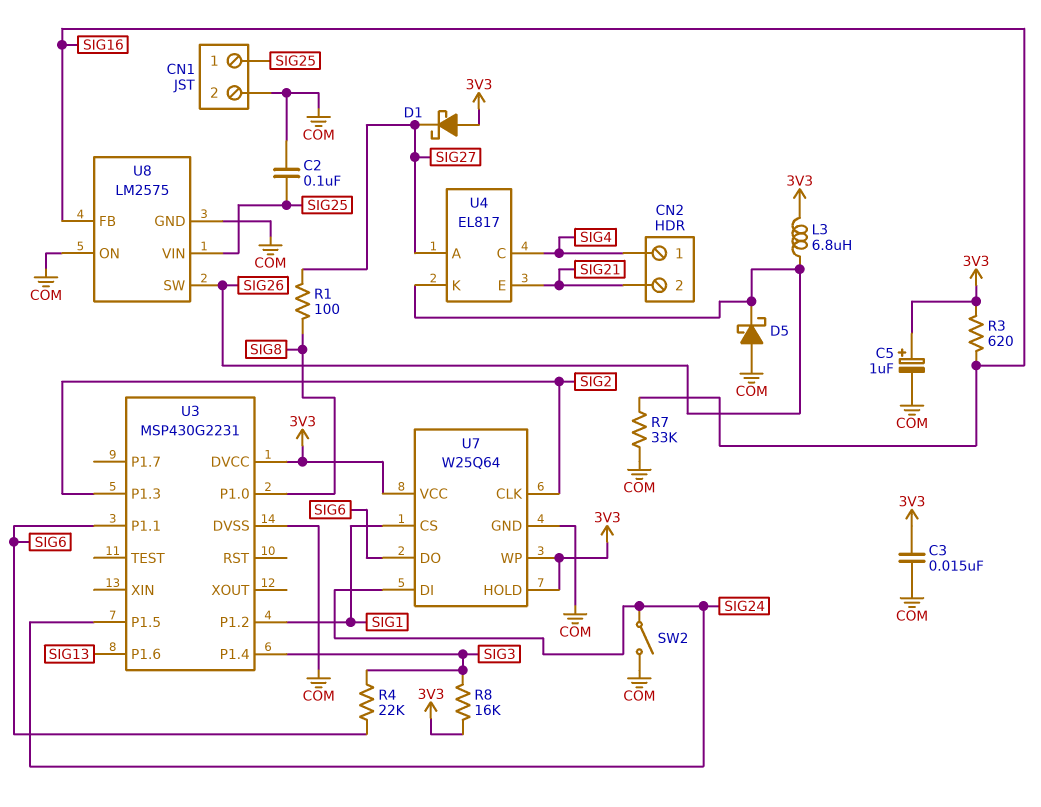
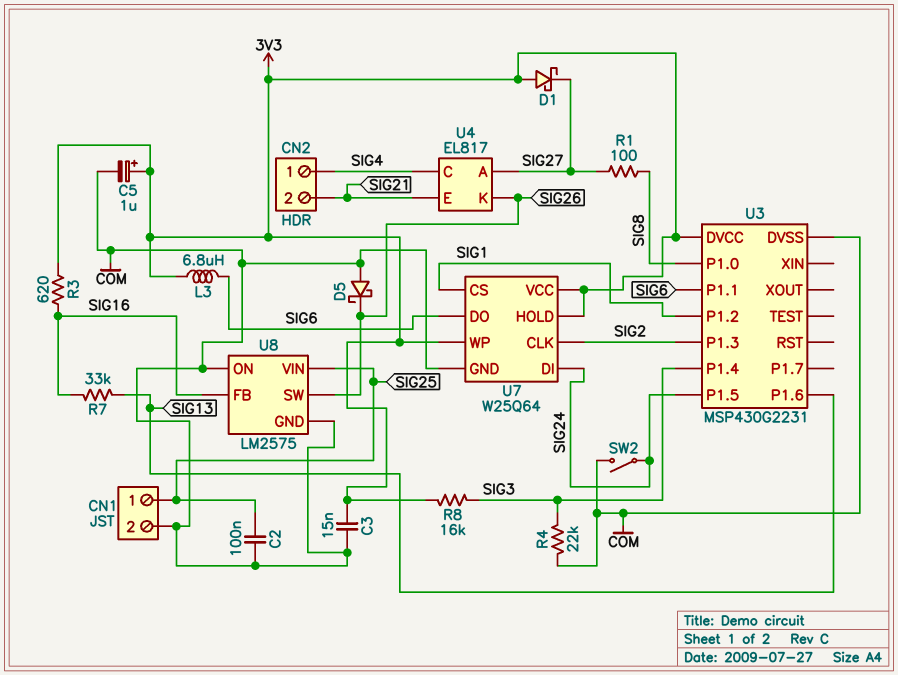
L3: 6.8uH (3V3, SIG26) -> 6.8uH (3V3, SIG6)
R4: 22k (SIG3, SIG6) -> 22k (COM, SIG3)
R7: 33k (COM, SIG16) -> 33k (SIG13, SIG16)

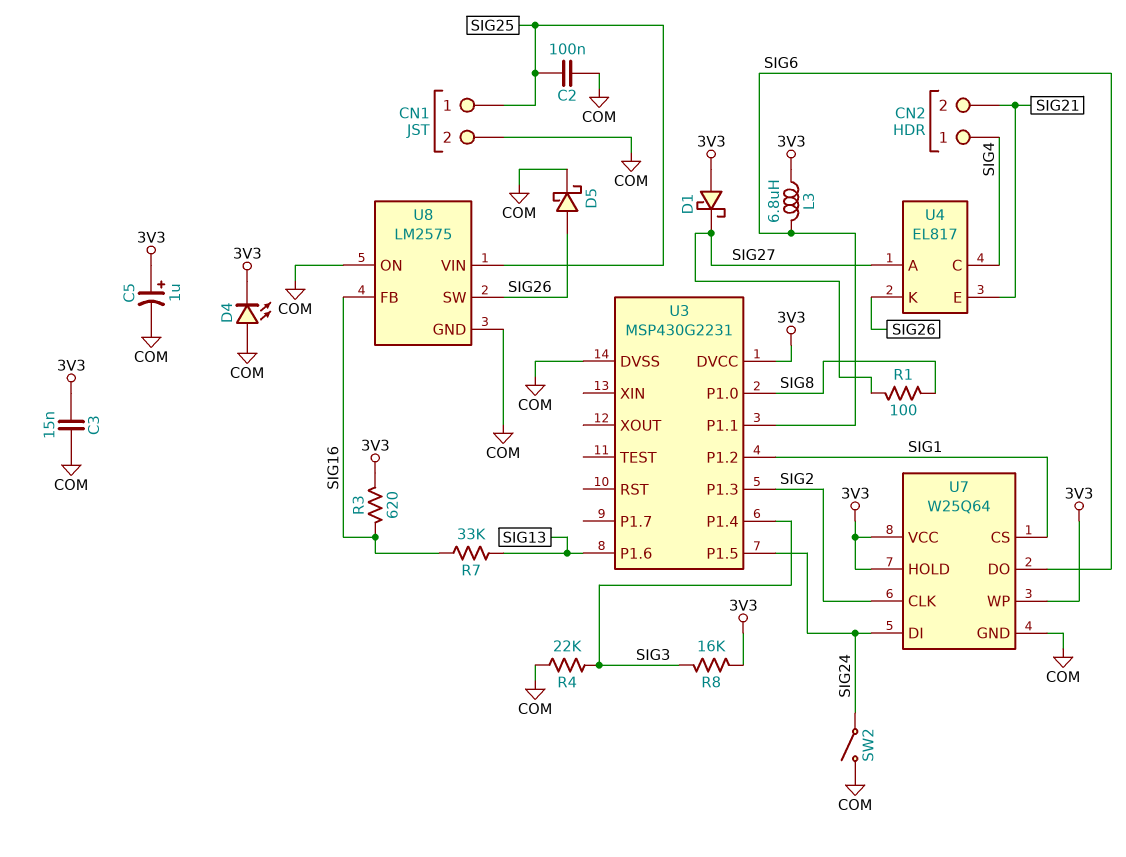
D4: none -> LED (A COM, K 3V3)
D5: schottky (A COM, K SIG26) -> schottky (A SIG26, K COM)

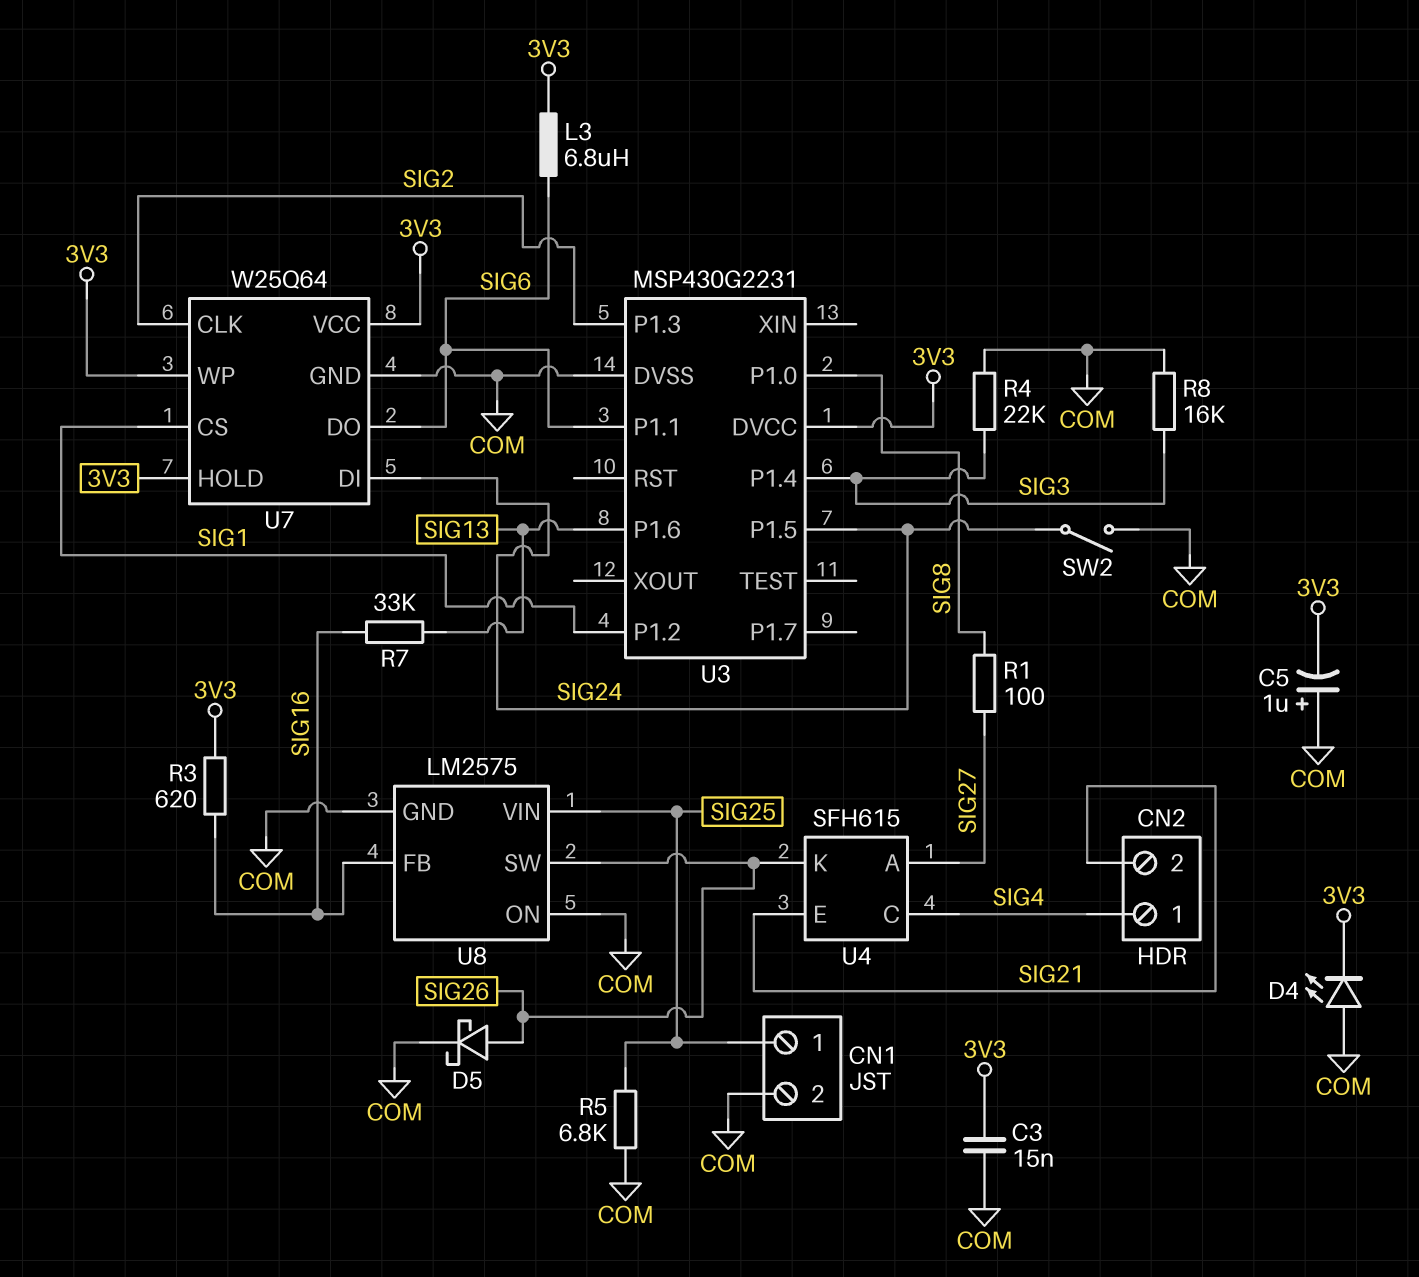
C2: 100nF (COM, SIG25) -> none
C5: 1uF (plus 3V3, minus COM) -> 1uF (plus COM, minus 3V3)
D1: schottky (A 3V3, K SIG27) -> none
R5: none -> 6.8k (COM, SIG25)
R8: 16k (3V3, SIG3) -> 16k (COM, SIG3)
U4: EL817 -> SFH615

